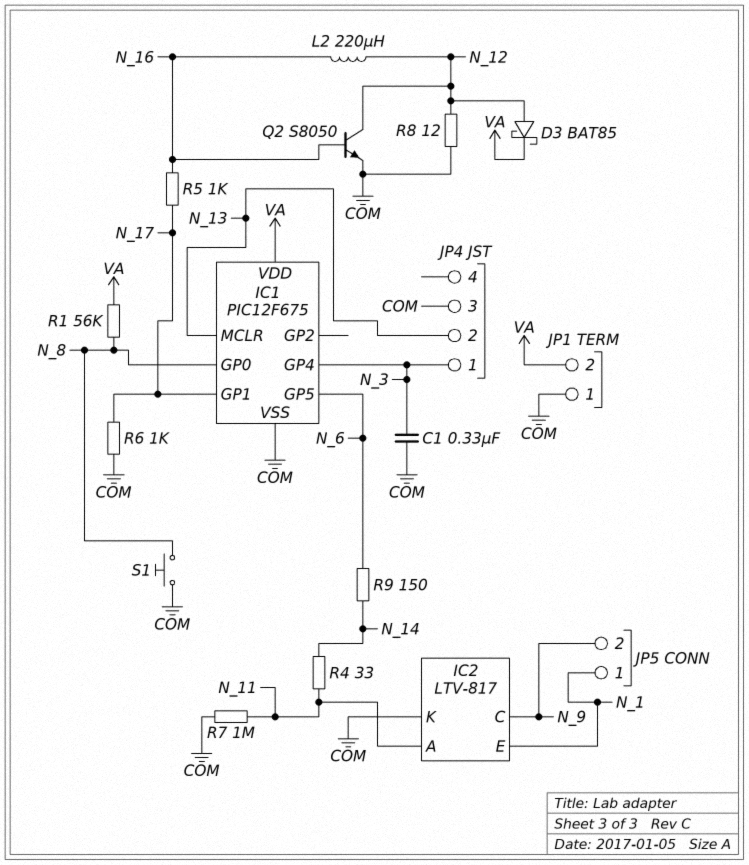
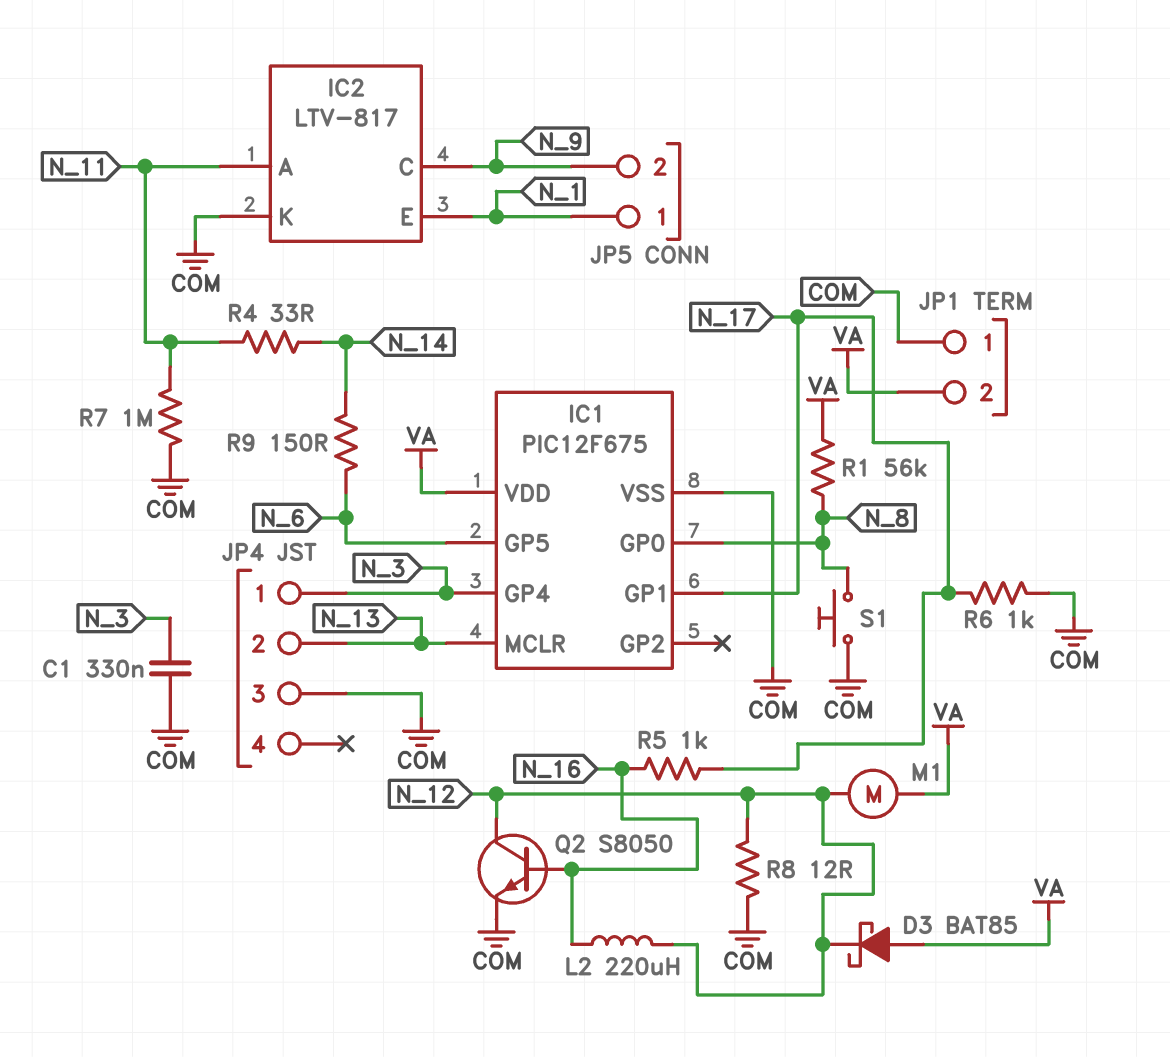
D3: schottky BAT85 (A N_12, K VA) -> schottky BAT85 (A VA, K N_12)
M1: none -> motor (N_12, VA)

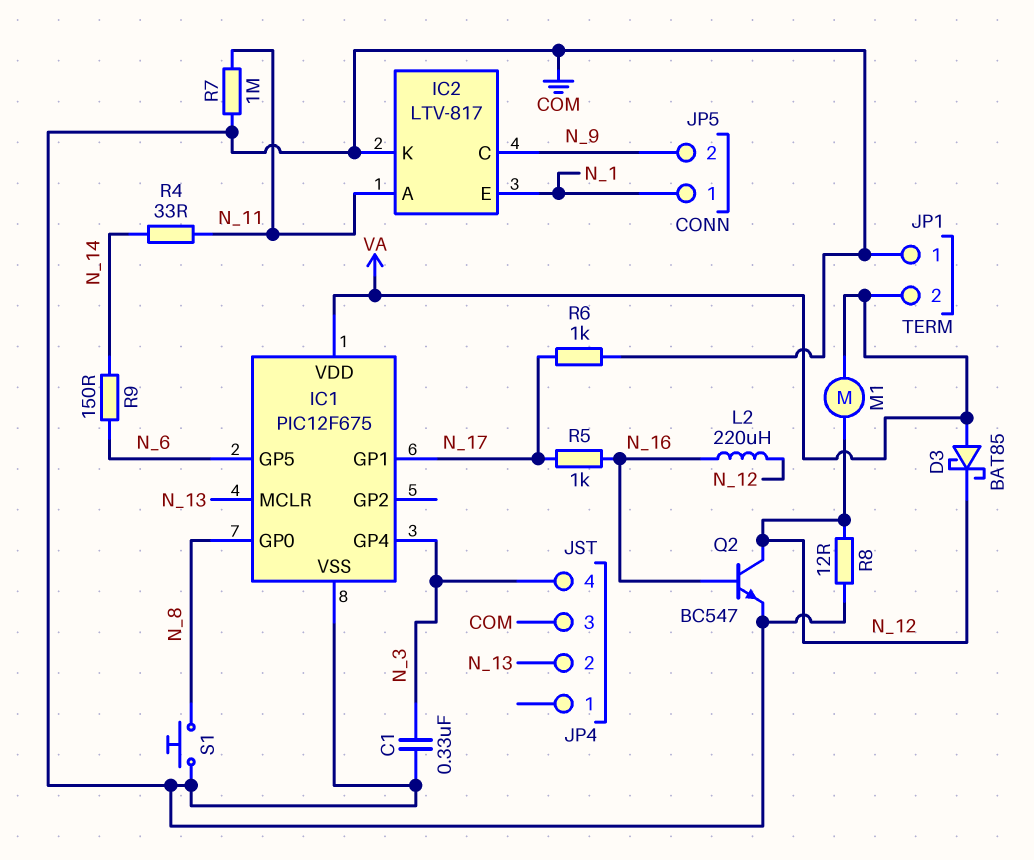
JP4 pin 1: N_3 -> none
JP4 pin 4: none -> N_3
Q2: NPN S8050 (B N_16, C N_12, E COM) -> NPN BC547 (B N_16, C N_12, E COM)
R1: 56k (N_8, VA) -> none

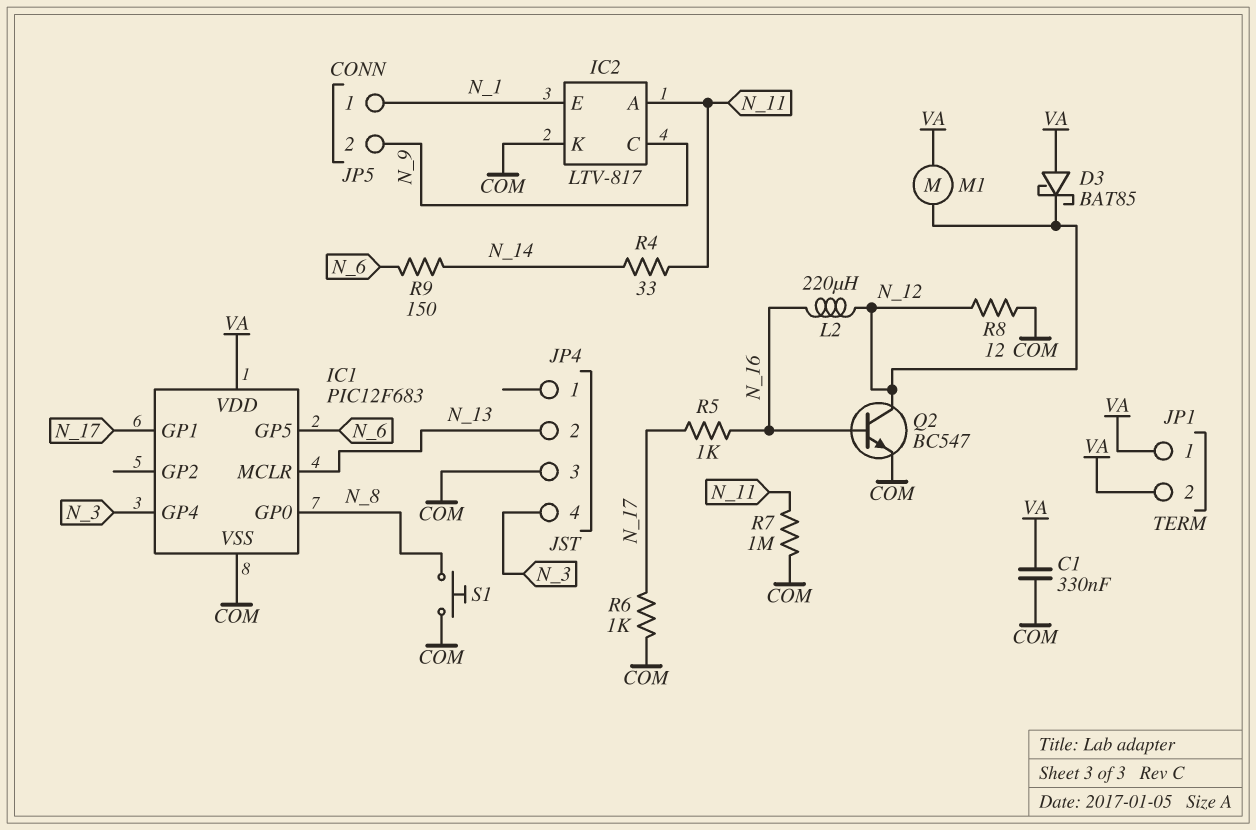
C1: 330nF (COM, N_3) -> 330nF (COM, VA)
IC1: PIC12F675 -> PIC12F683
JP1 pin 1: COM -> VA

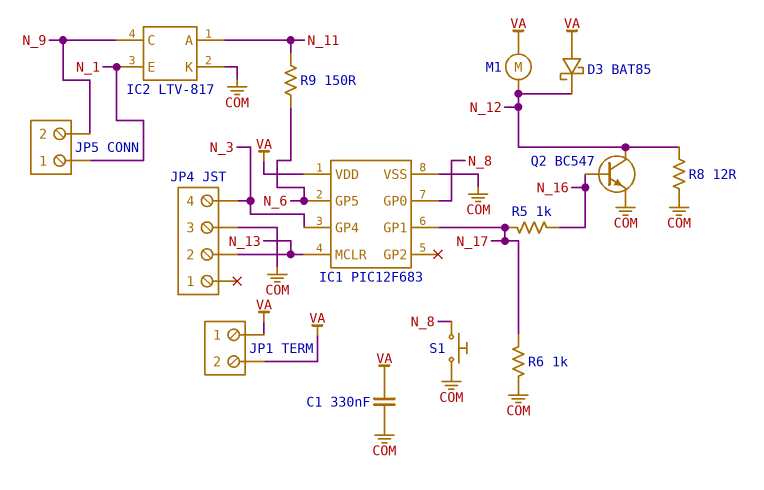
L2: 220uH (N_12, N_16) -> none
R4: 33 (N_11, N_14) -> none
R7: 1M (COM, N_11) -> none
R9: 150 (N_6, N_14) -> 150 (N_6, N_11)

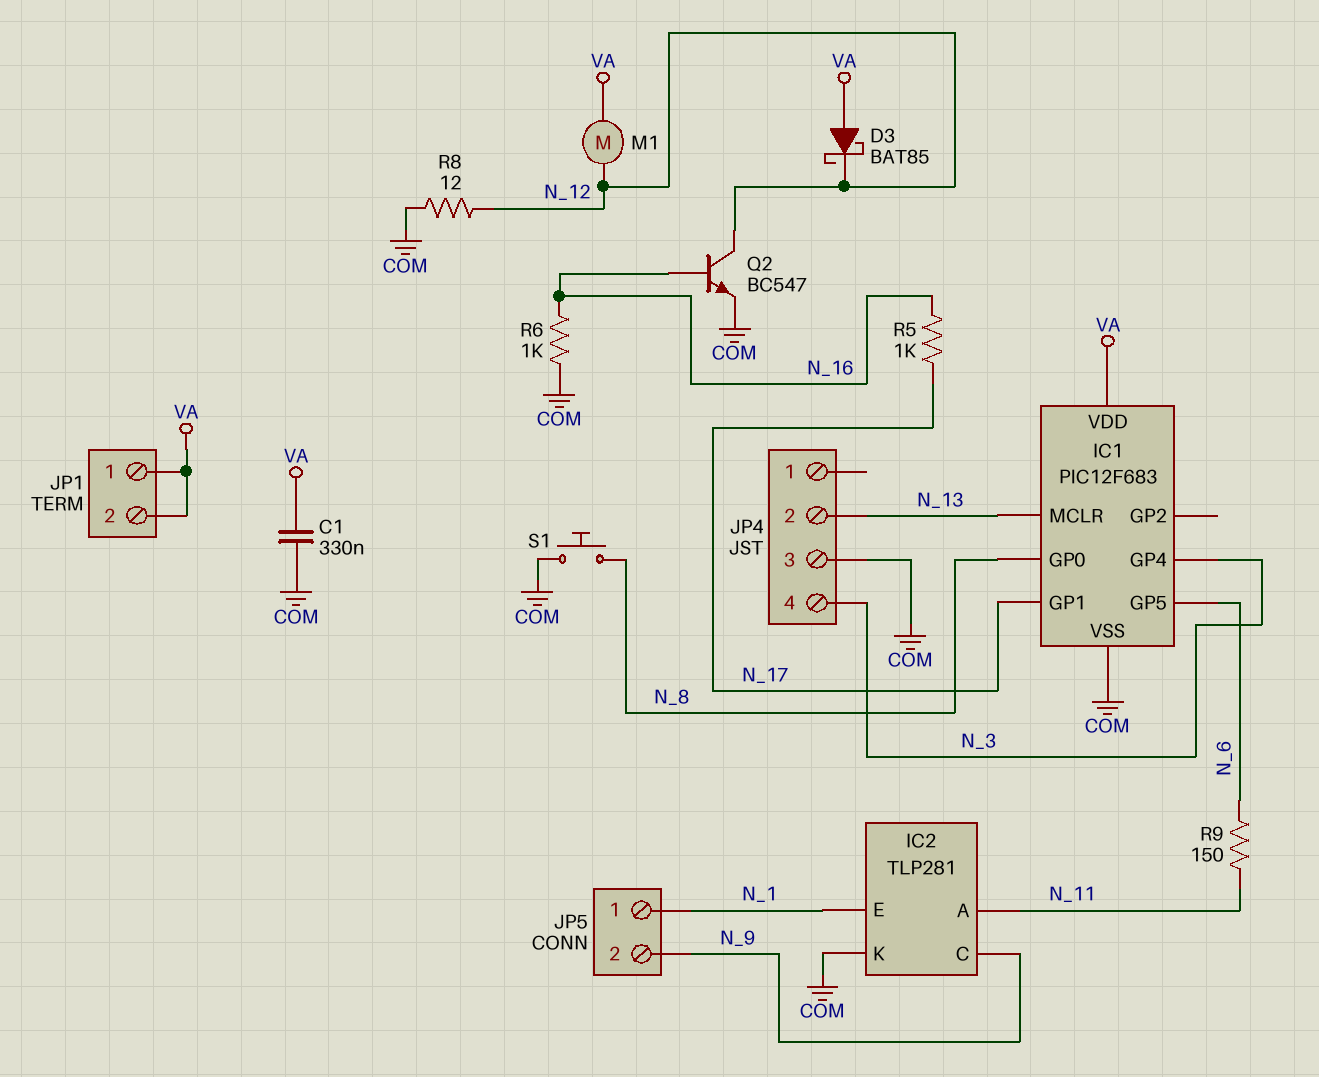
IC2: LTV-817 -> TLP281
R6: 1k (COM, N_17) -> 1k (COM, N_16)

